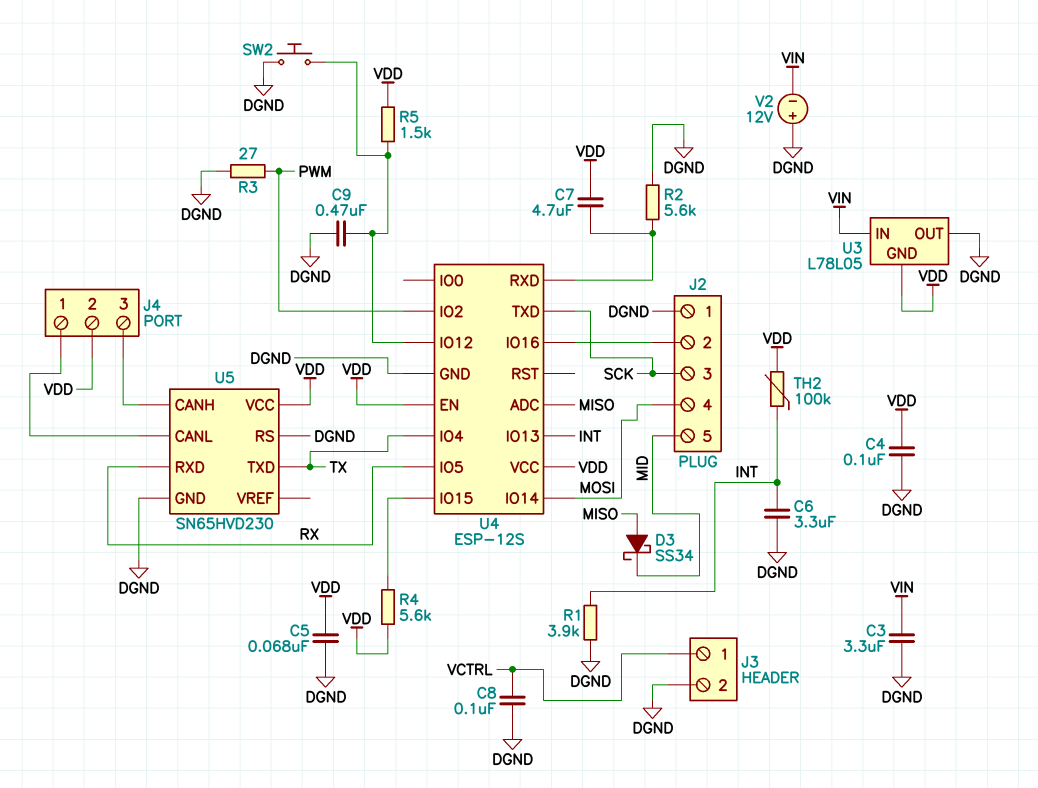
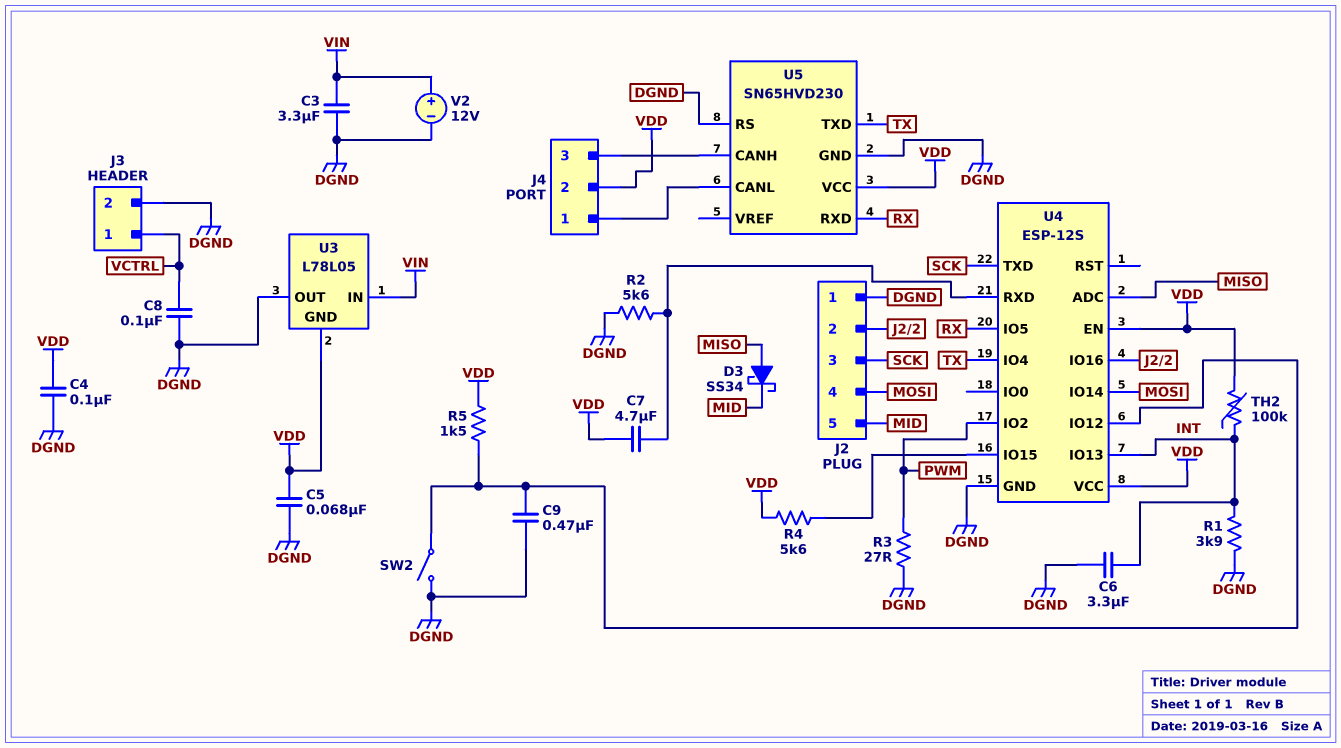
SW2: button (DGND, U4/IO12) -> switch (DGND, U4/IO12)
V2: 12V (plus DGND, minus VIN) -> 12V (plus VIN, minus DGND)

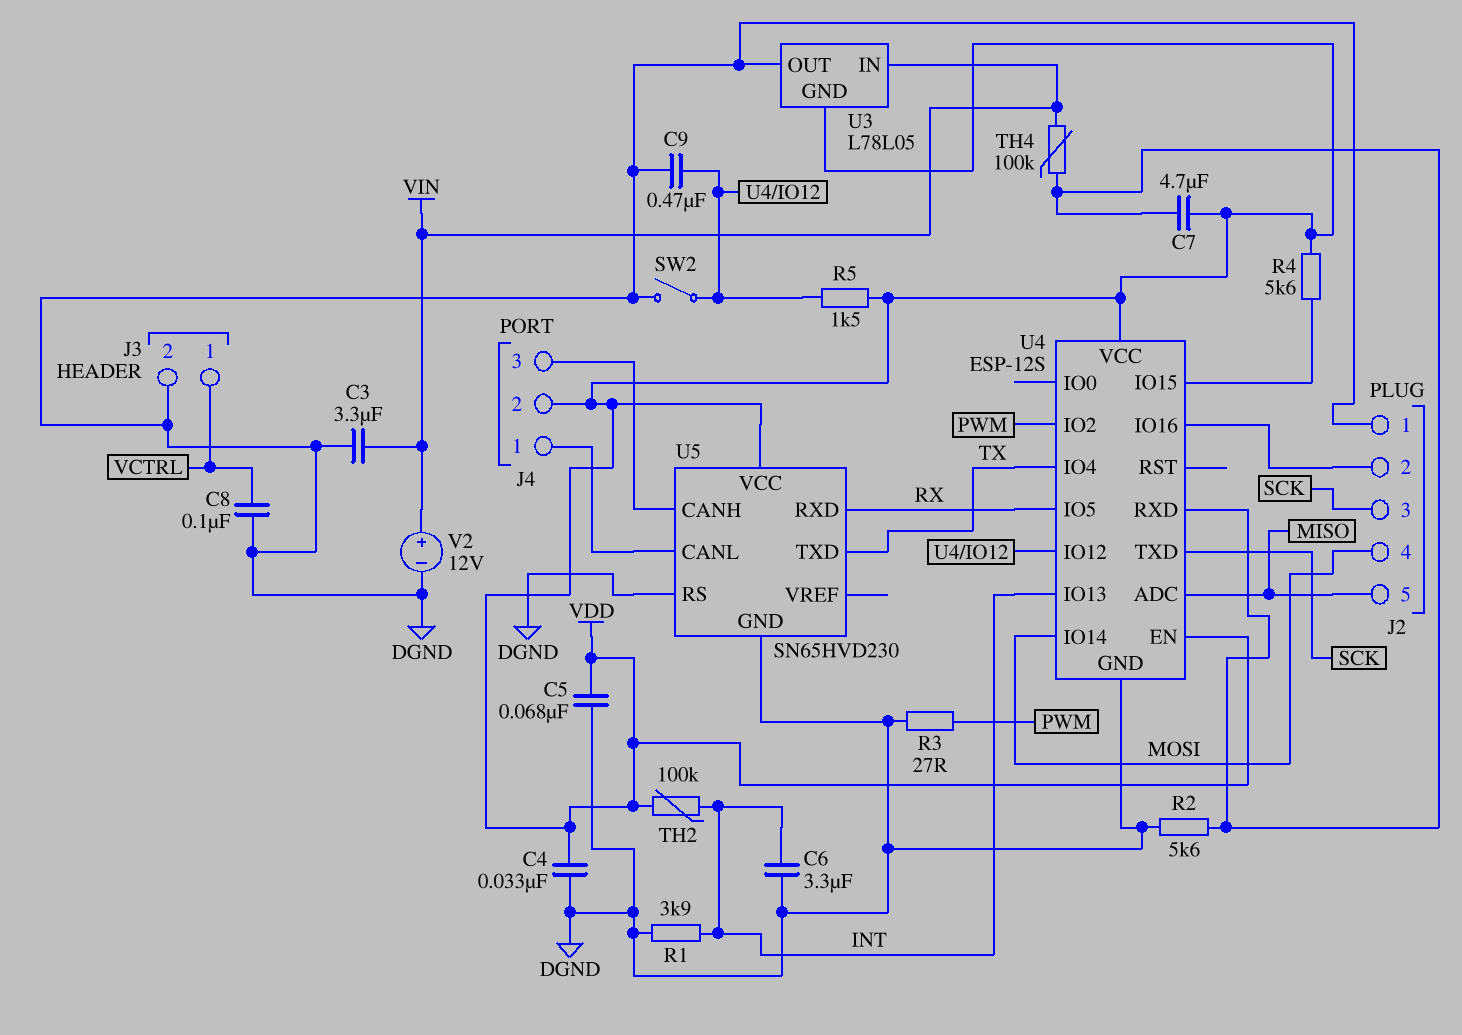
C4: 100nF (DGND, VDD) -> 33nF (DGND, VDD)
D3: schottky SS34 (A MISO, K MID) -> none
J2 pin 5: MID -> MISO
TH4: none -> 100k (U4/RXD, VIN)

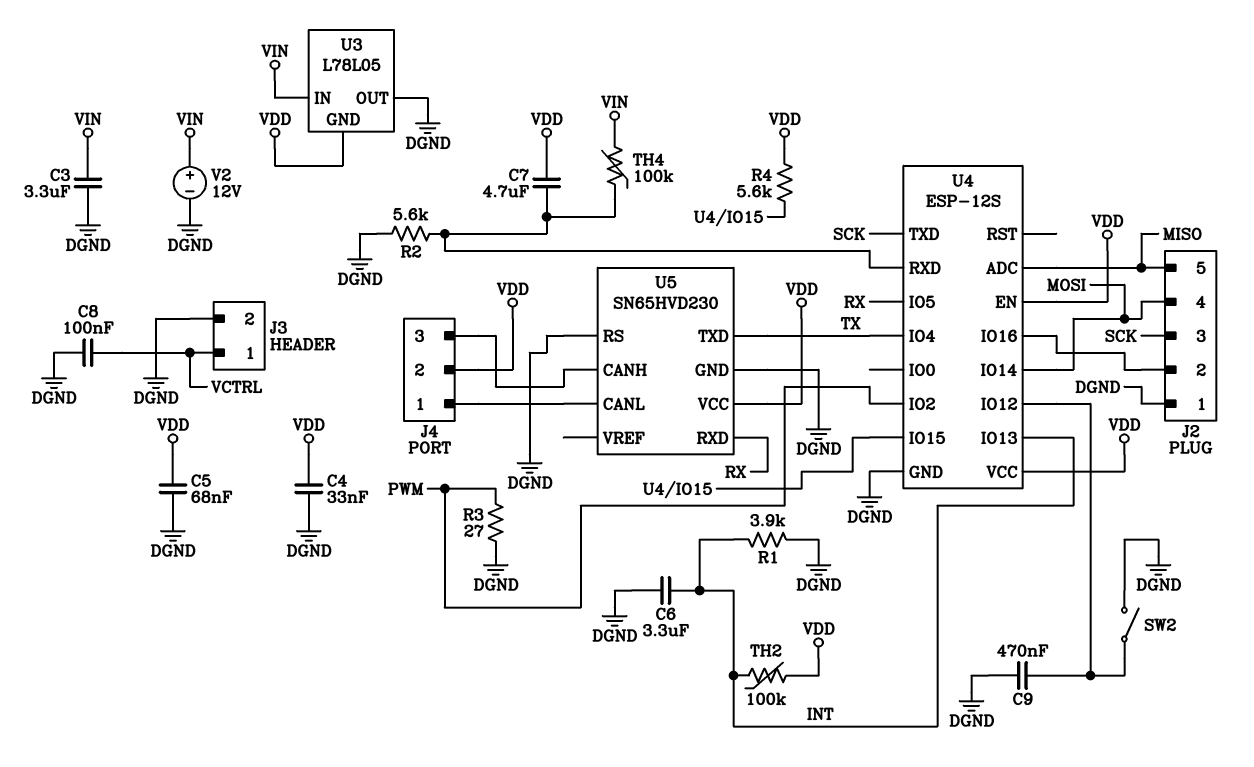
R5: 1.5k (U4/IO12, VDD) -> none

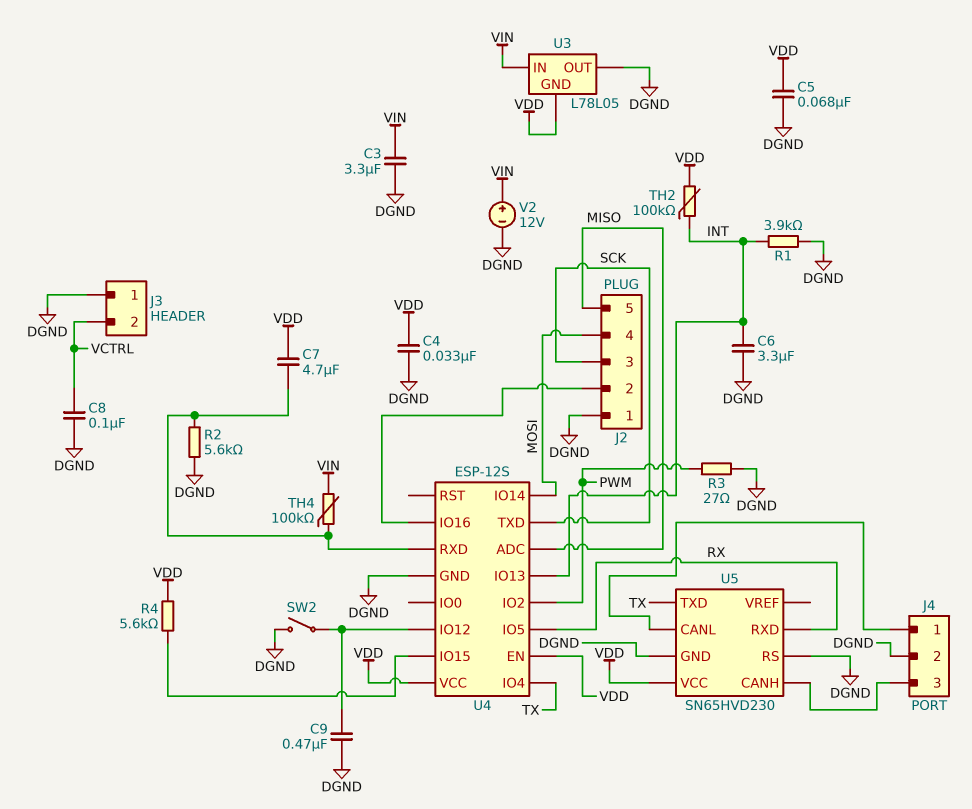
J3 pin 1: VCTRL -> DGND
J3 pin 2: DGND -> VCTRL
J4 pin 2: VDD -> DGND

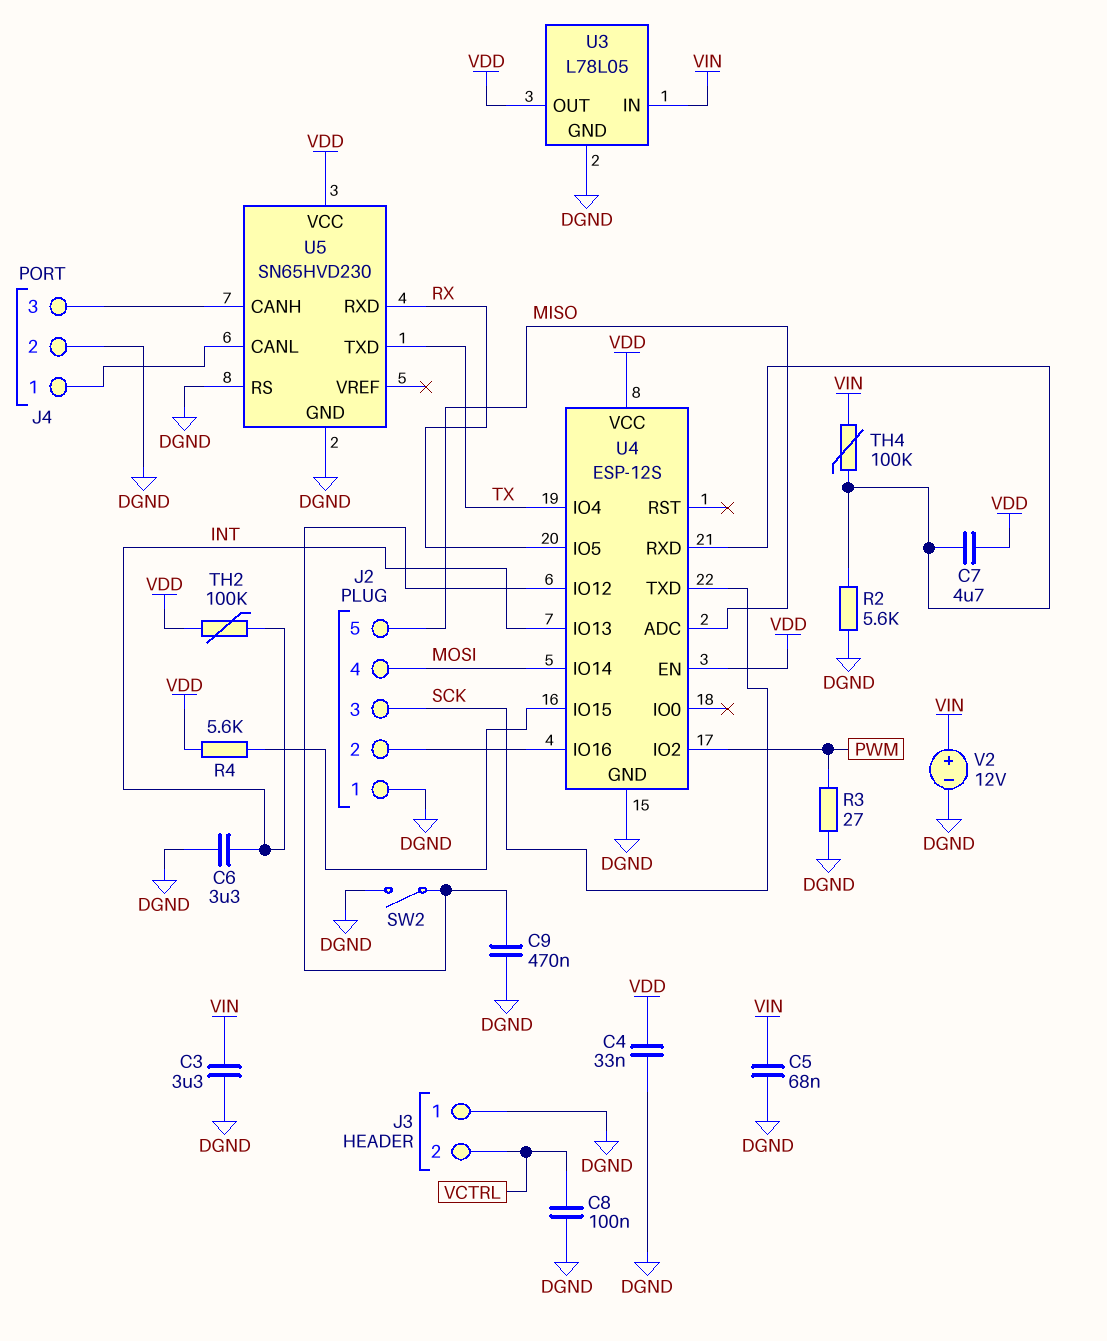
C5: 68nF (DGND, VDD) -> 68nF (DGND, VIN)
R1: 3.9k (DGND, INT) -> none
U3 pin GND: VDD -> DGND
U3 pin OUT: DGND -> VDD

